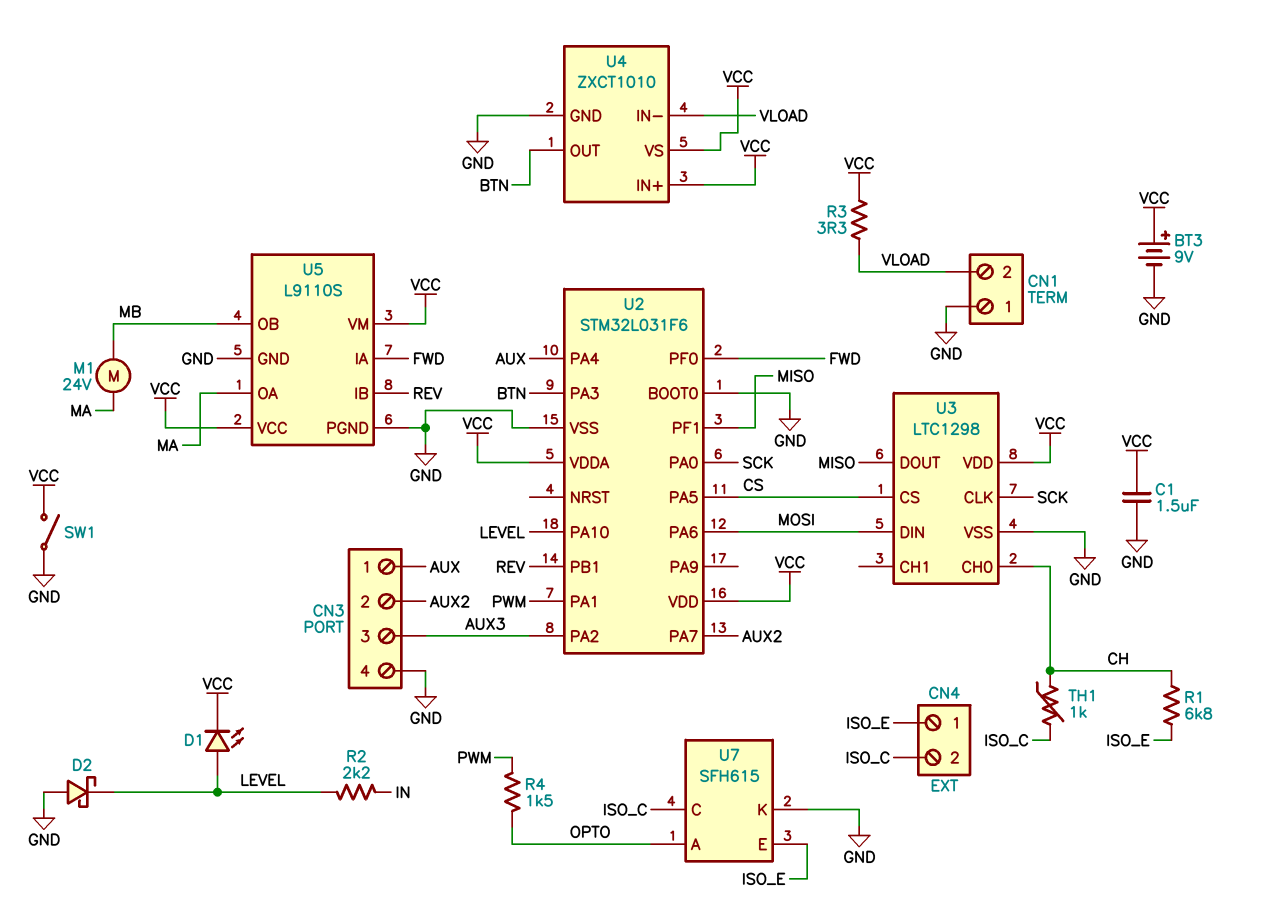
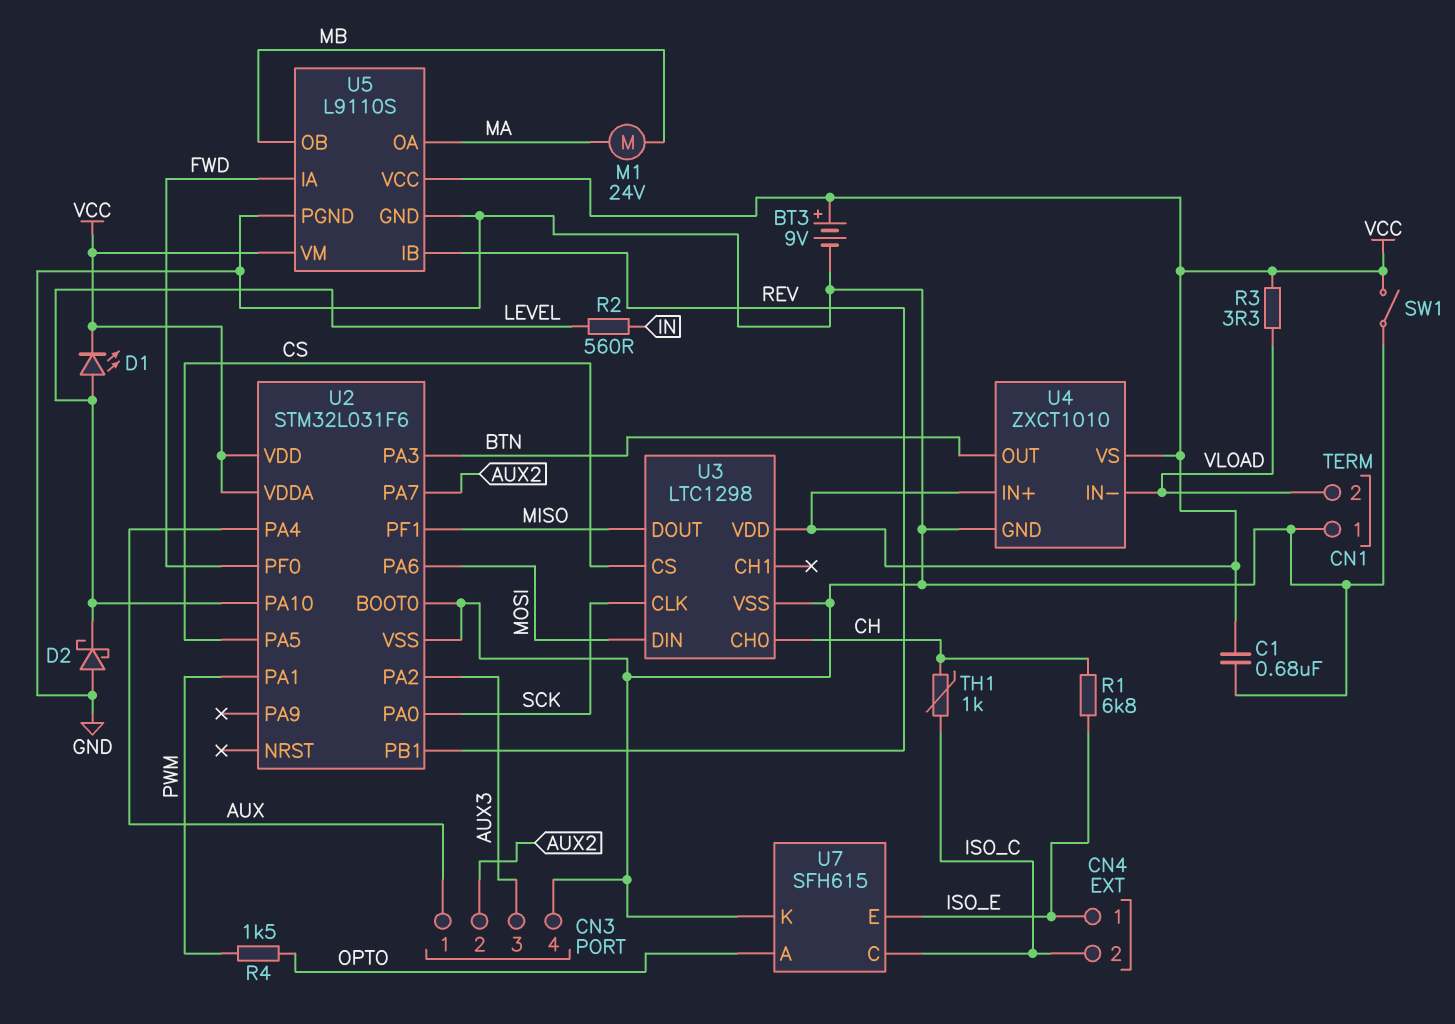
C1: 1.5uF (GND, VCC) -> 680nF (GND, VCC)
R2: 2.2k (IN, LEVEL) -> 560 (IN, LEVEL)

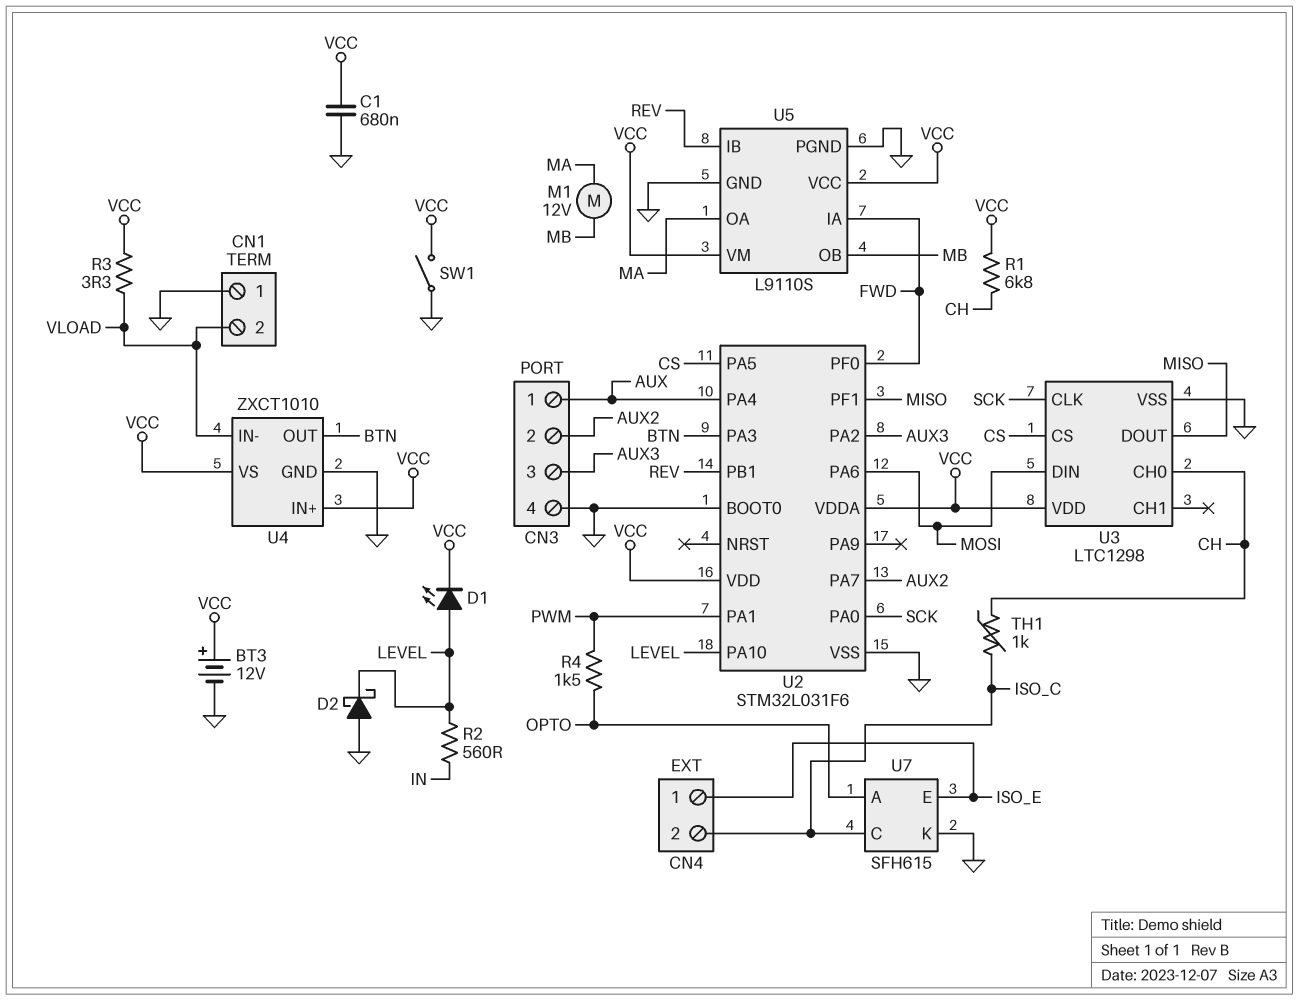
BT3: 9V (plus VCC, minus GND) -> 12V (plus VCC, minus GND)
M1: motor 24V (MA, MB) -> motor 12V (MA, MB)
R1: 6.8k (CH, ISO_E) -> 6.8k (CH, VCC)

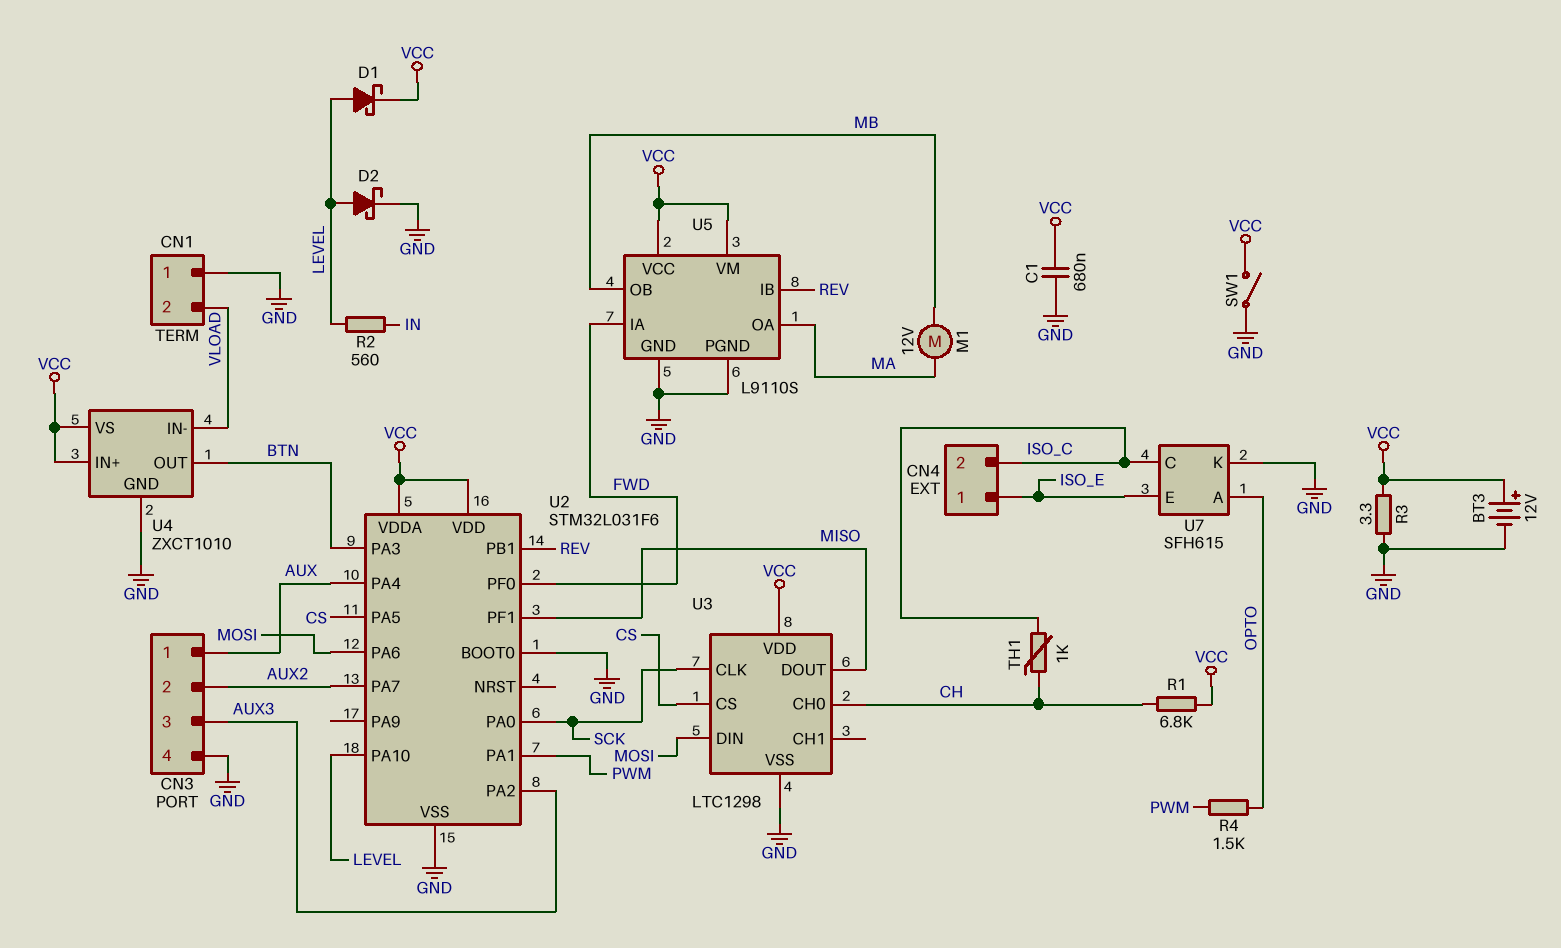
D1: LED (A LEVEL, K VCC) -> schottky (A LEVEL, K VCC)
D2: schottky (A GND, K LEVEL) -> schottky (A LEVEL, K GND)
R3: 3.3 (VCC, VLOAD) -> 3.3 (GND, VCC)

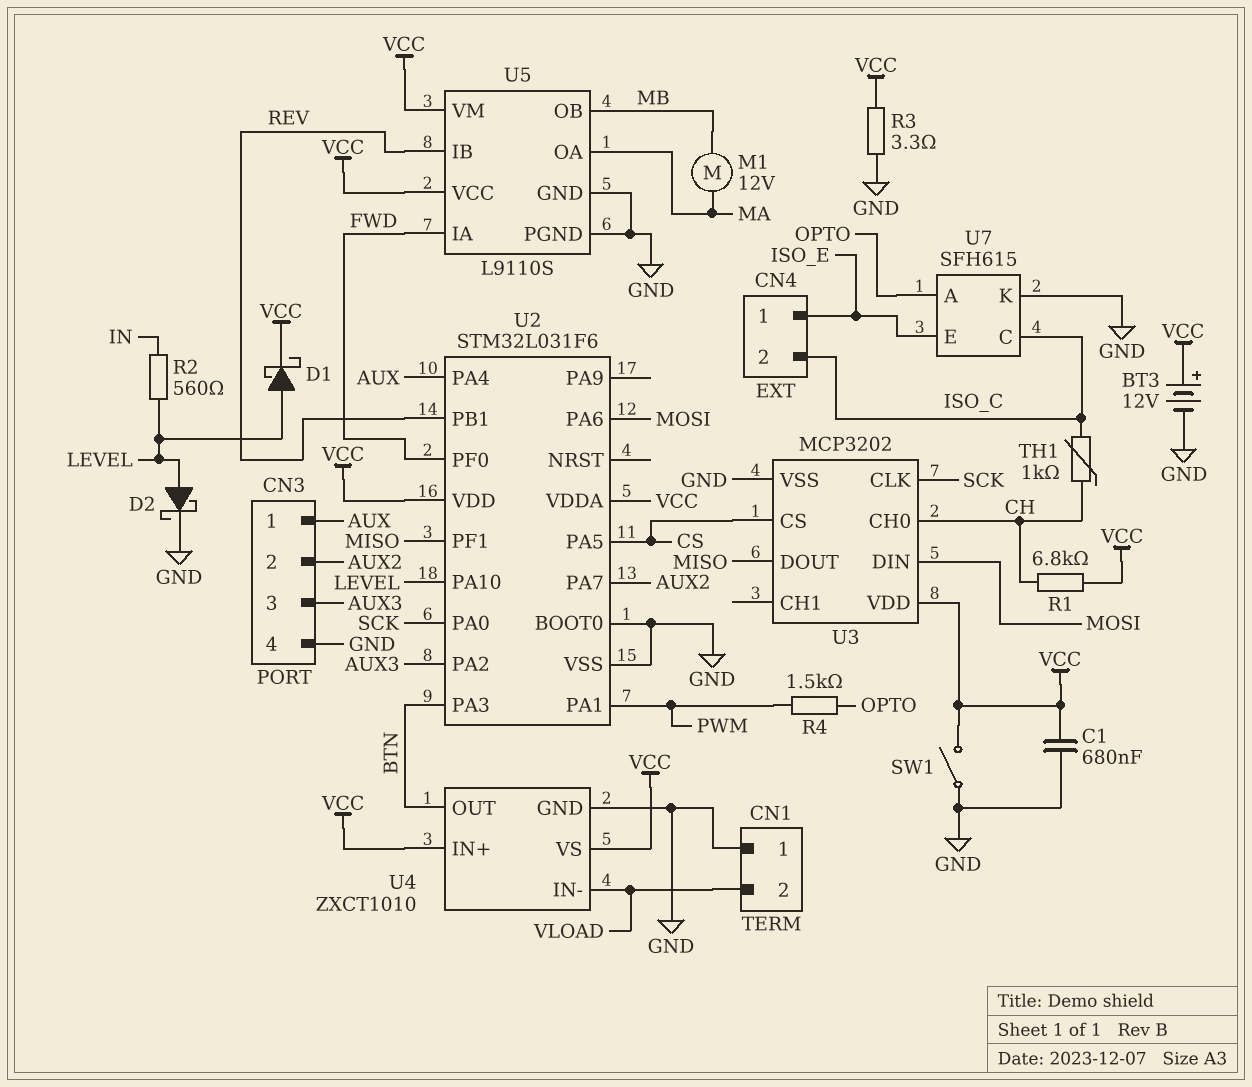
U3: LTC1298 -> MCP3202

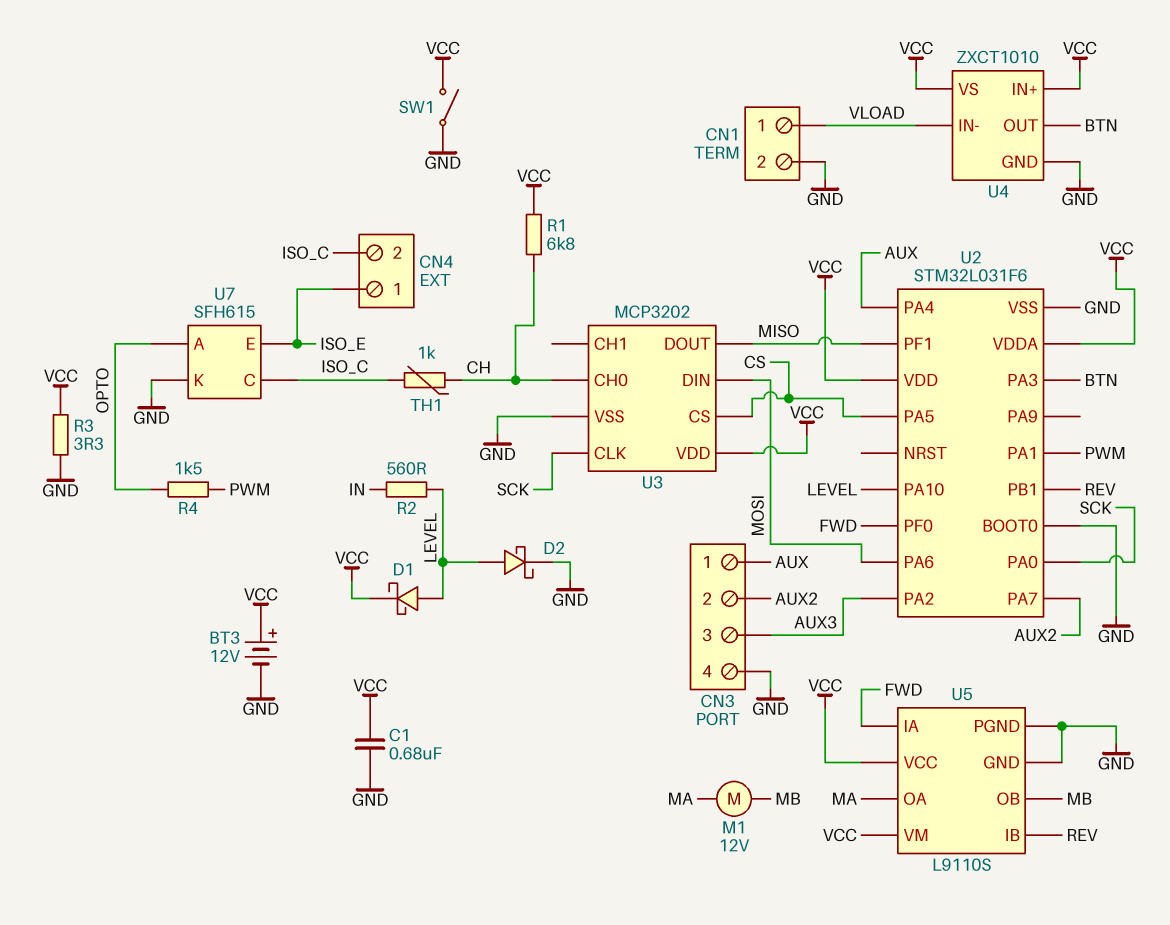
CN1 pin 1: GND -> VLOAD
CN1 pin 2: VLOAD -> GND

